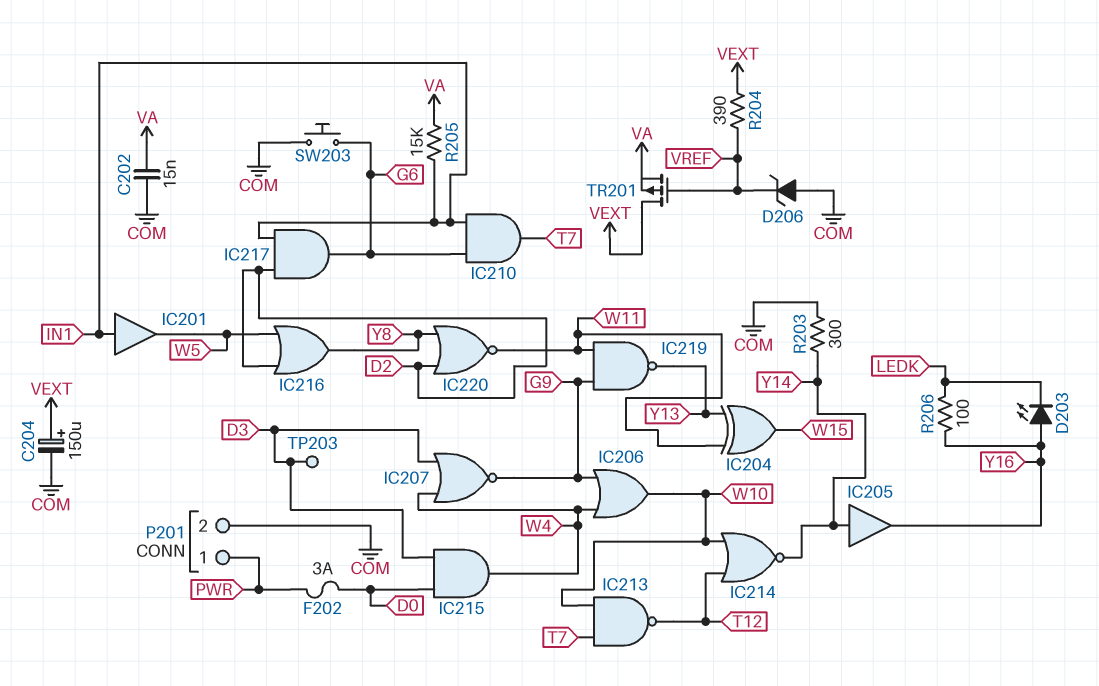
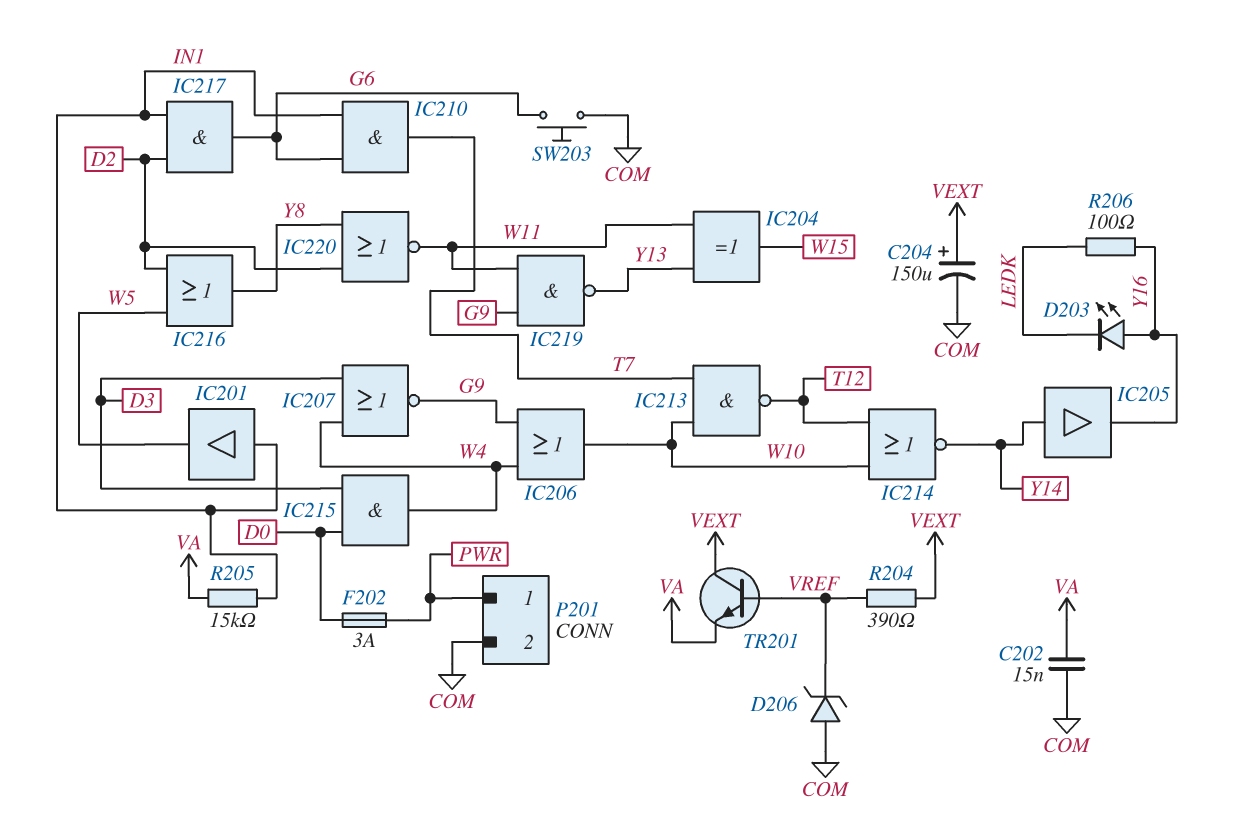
R203: 300 (COM, Y14) -> none
TP203: test point (D3) -> none
TR201: PMOS (G VREF, D VEXT, S VA) -> NPN (B VREF, C VEXT, E VA)

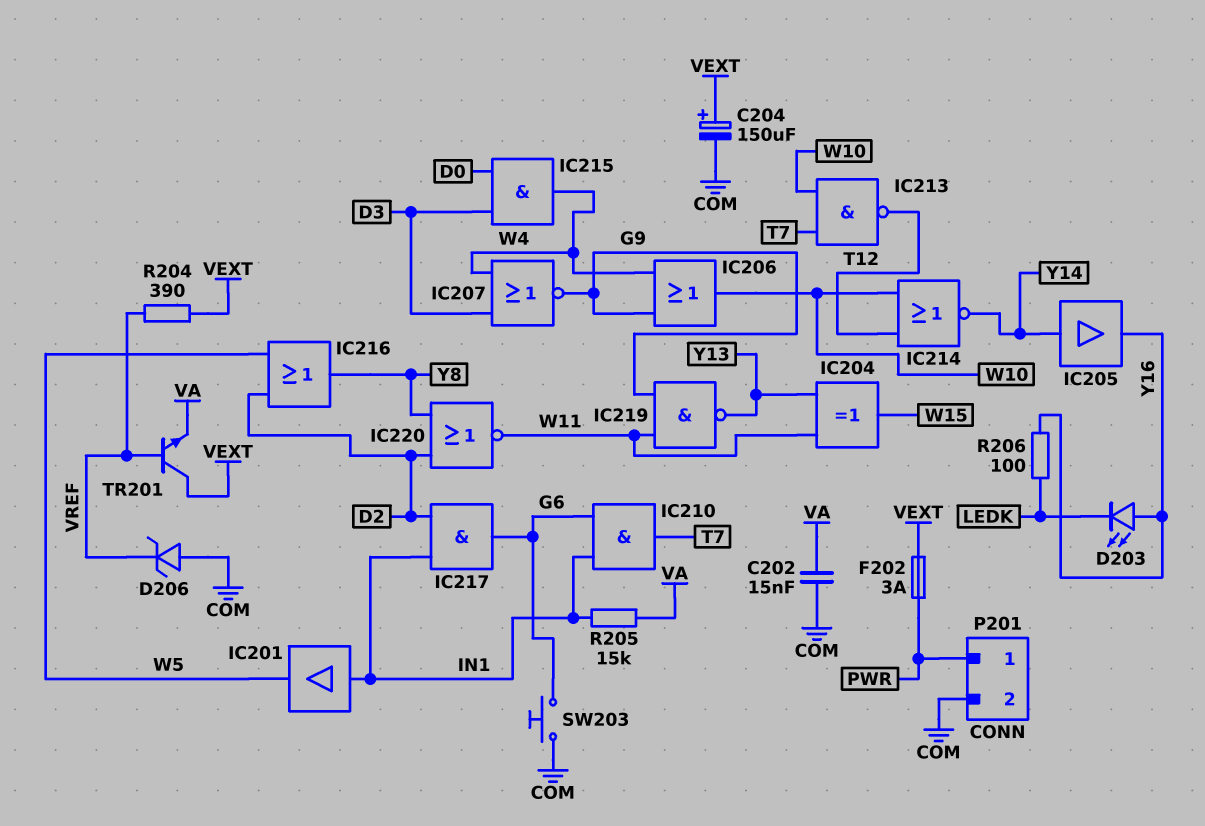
F202: 3A (D0, PWR) -> 3A (PWR, VEXT)

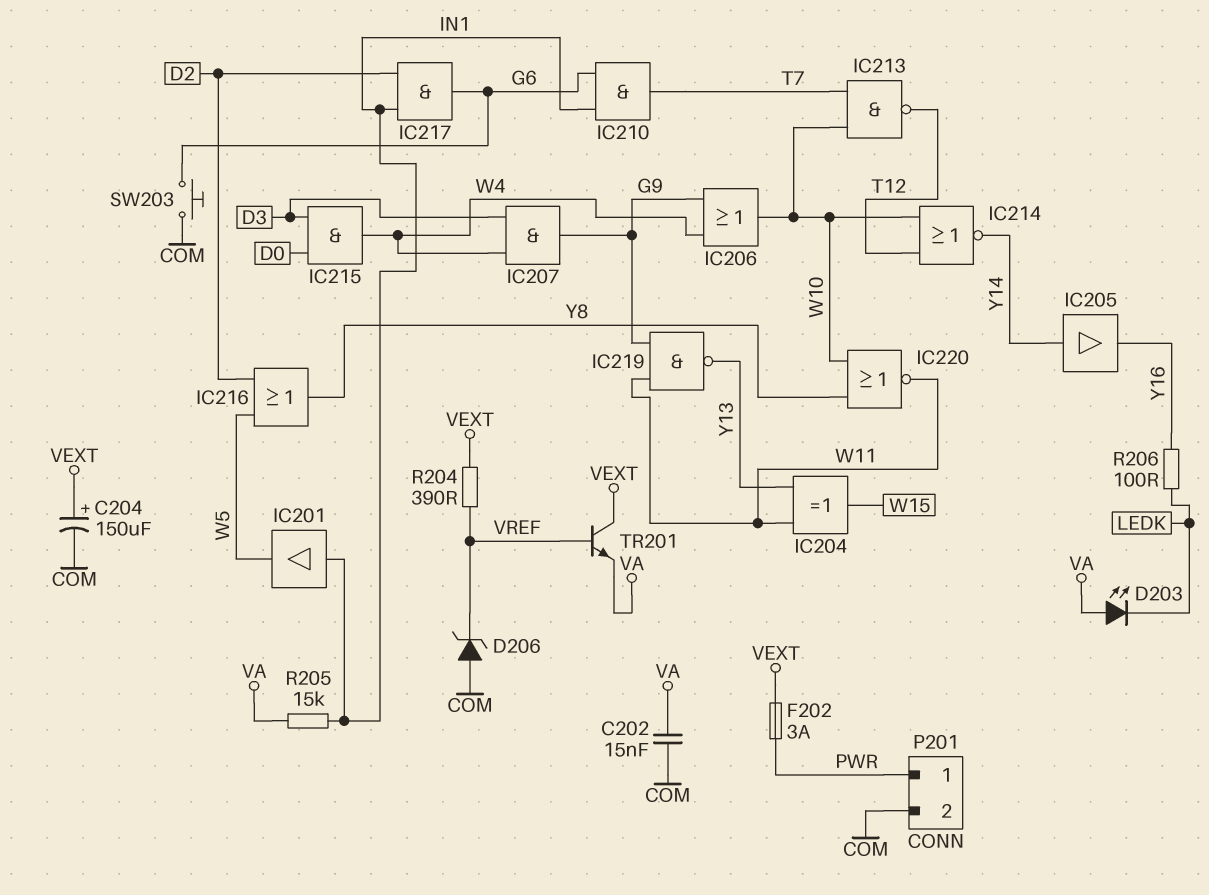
D203: LED (A Y16, K LEDK) -> LED (A VA, K LEDK)
IC207: NOR (in D3, in W4, out G9) -> AND (in D3, in W4, out G9)
IC220: NOR (in D2, in Y8, out W11) -> NOR (in W10, in Y8, out W11)

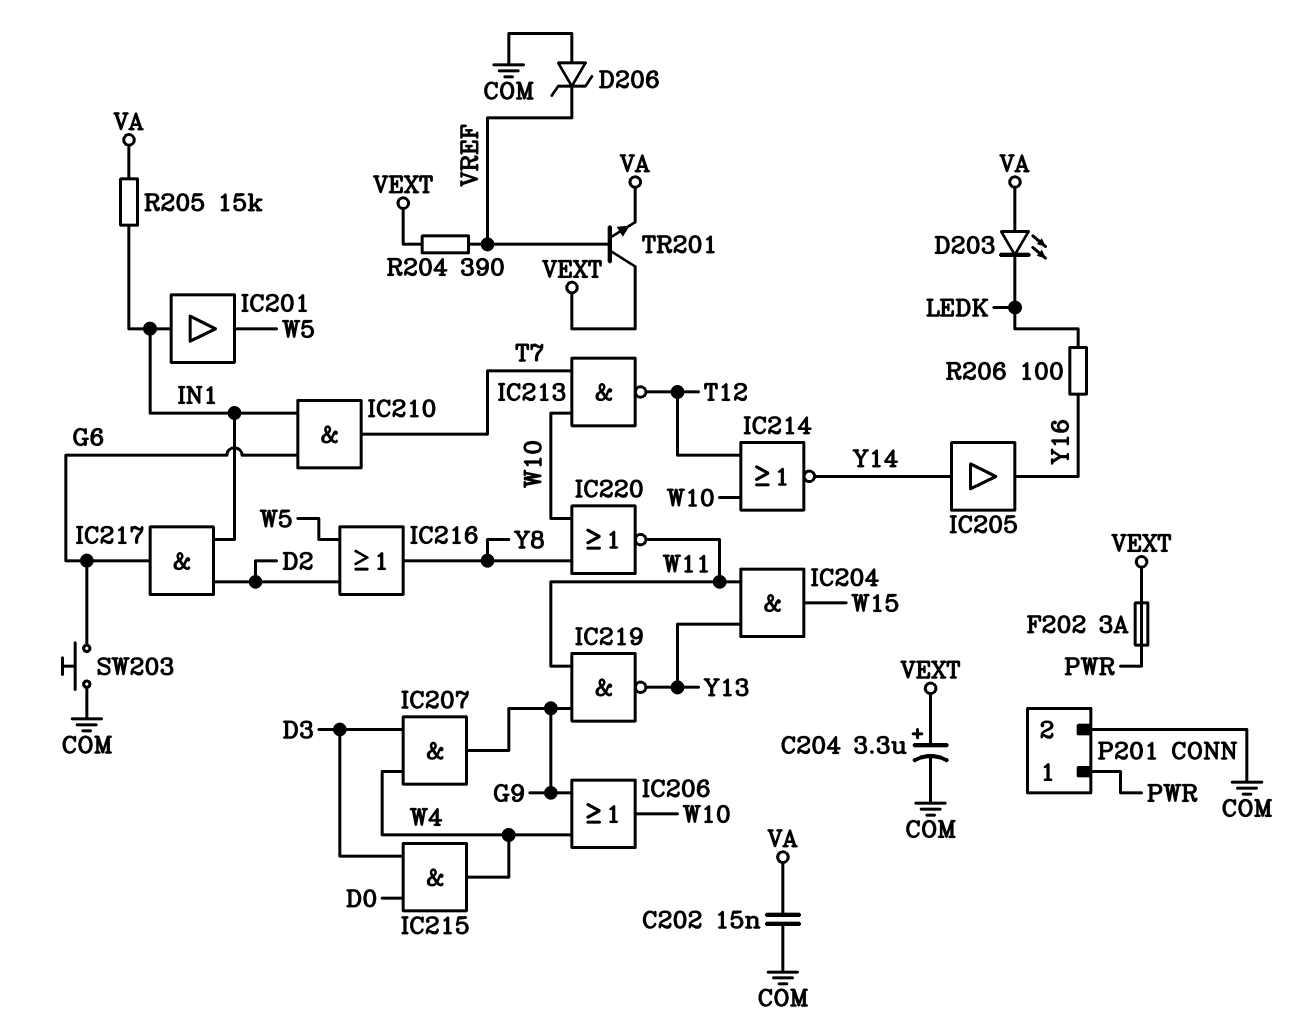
C204: 150uF (plus VEXT, minus COM) -> 3.3uF (plus VEXT, minus COM)
IC204: XOR (in W11, in Y13, out W15) -> AND (in W11, in Y13, out W15)

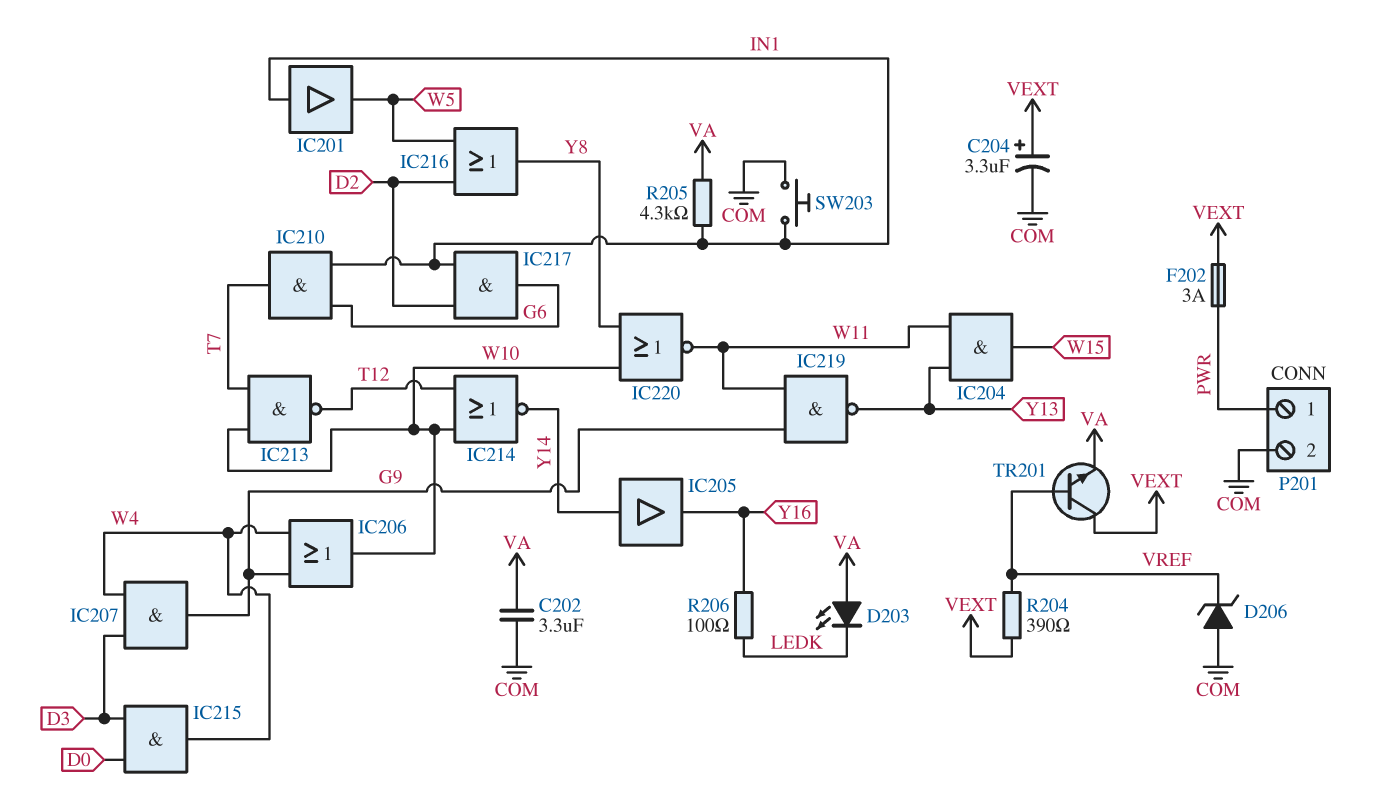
C202: 15nF (COM, VA) -> 3.3uF (COM, VA)
R205: 15k (IN1, VA) -> 4.3k (IN1, VA)
SW203: button (COM, G6) -> button (COM, IN1)

